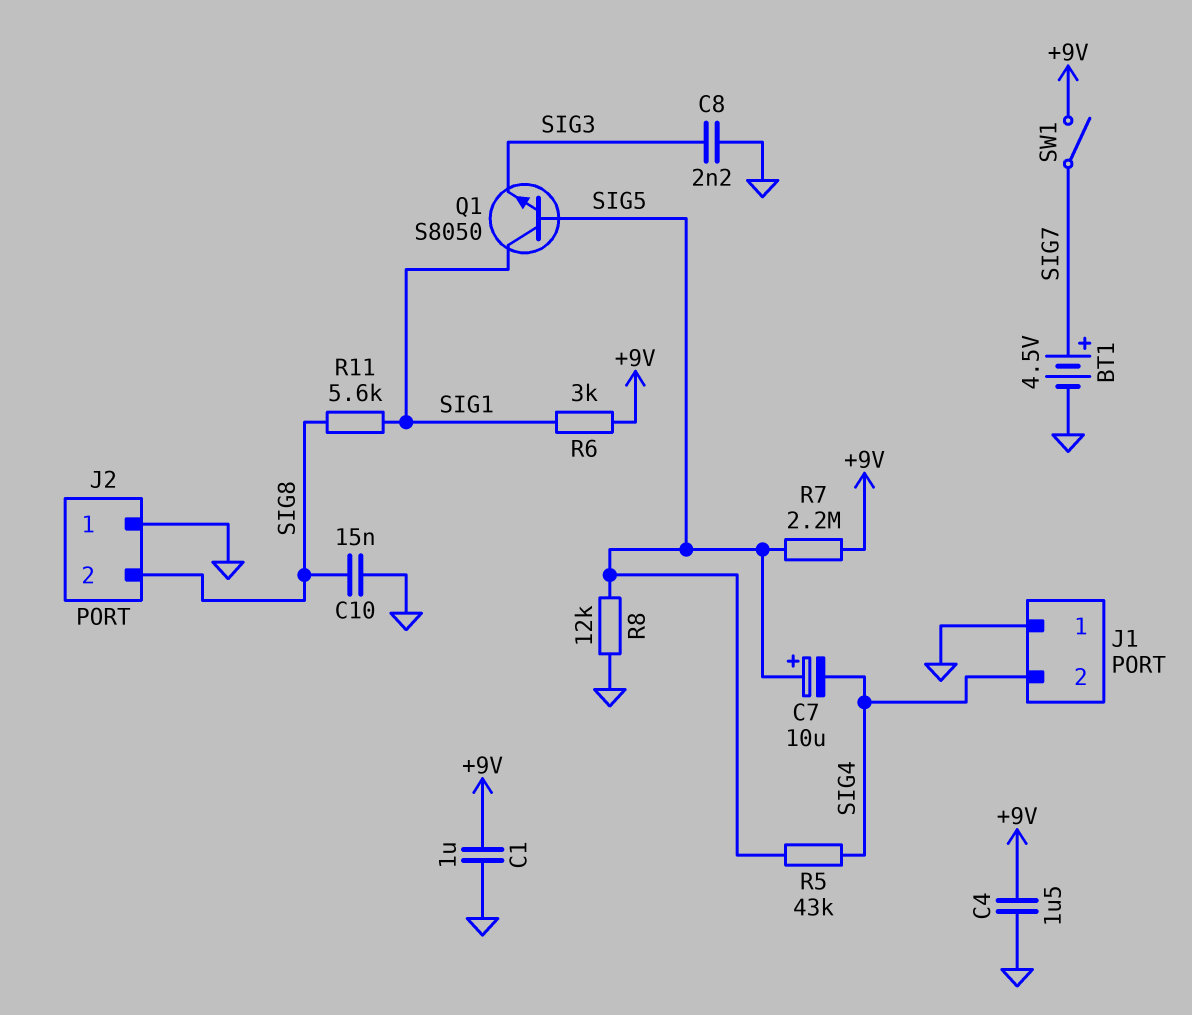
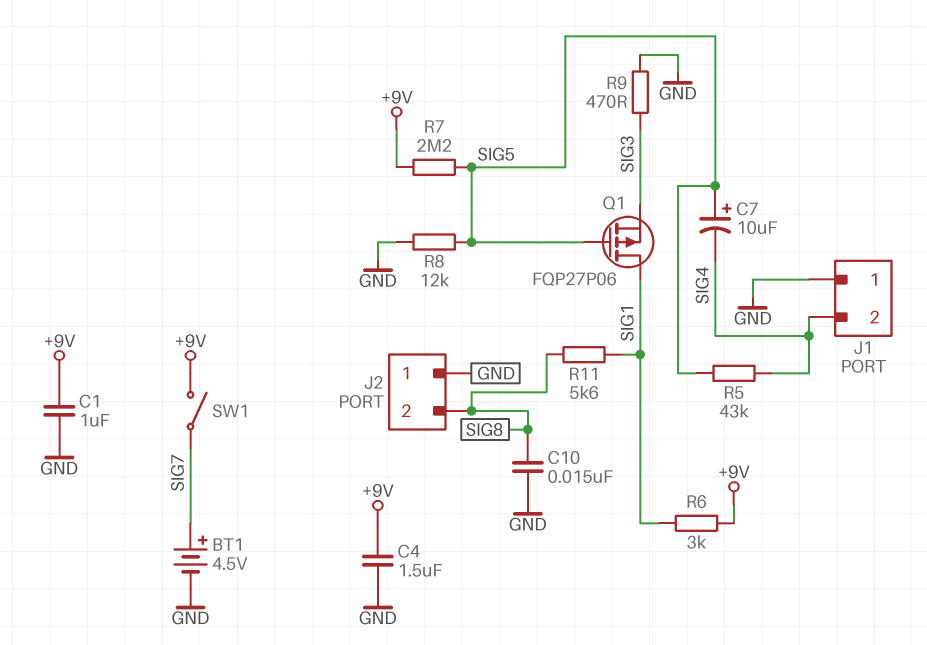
C8: 2.2nF (GND, SIG3) -> none
Q1: NPN S8050 (B SIG5, C SIG1, E SIG3) -> PMOS FQP27P06 (G SIG5, D SIG1, S SIG3)
R9: none -> 470 (GND, SIG3)

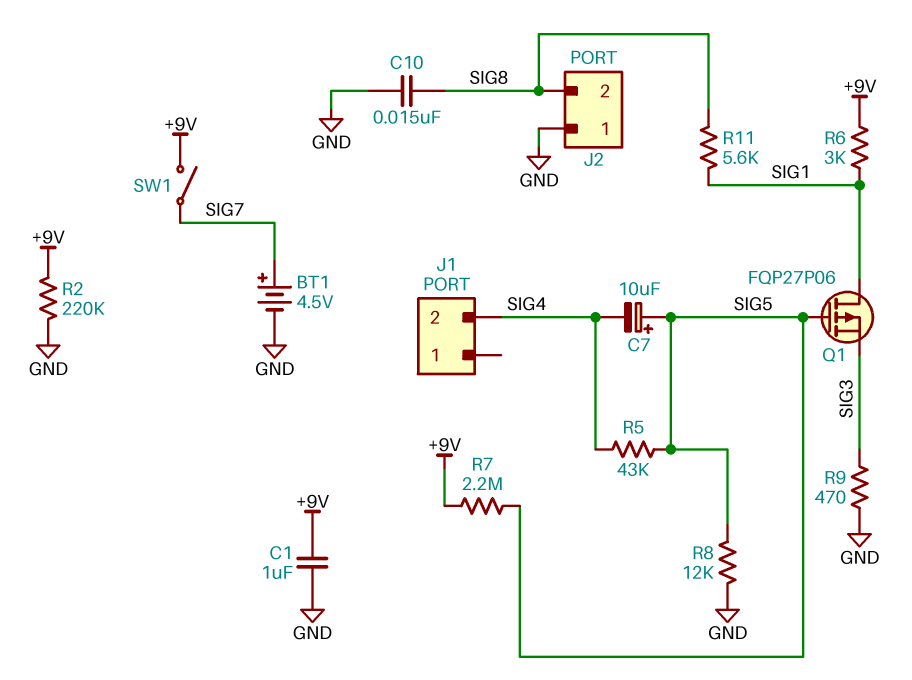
C4: 1.5uF (+9V, GND) -> none
J1 pin 1: GND -> none
R2: none -> 220k (+9V, GND)

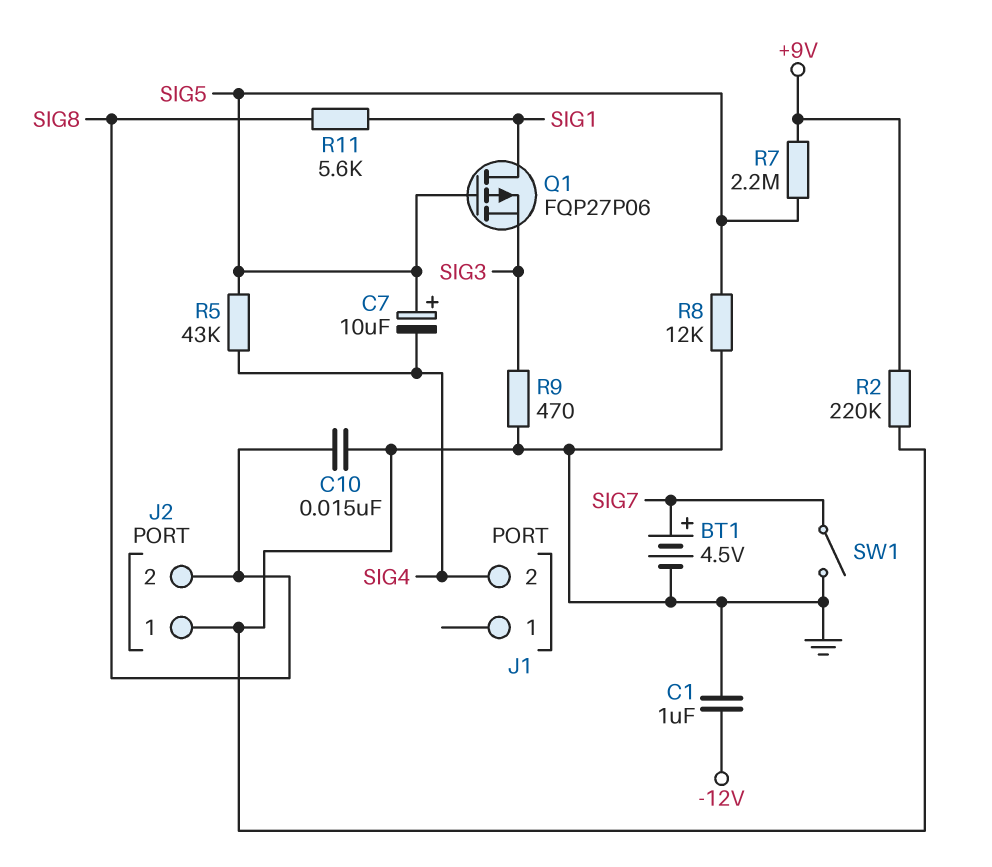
C1: 1uF (+9V, GND) -> 1uF (-12V, GND)
R6: 3k (+9V, SIG1) -> none
SW1: switch (+9V, SIG7) -> switch (GND, SIG7)

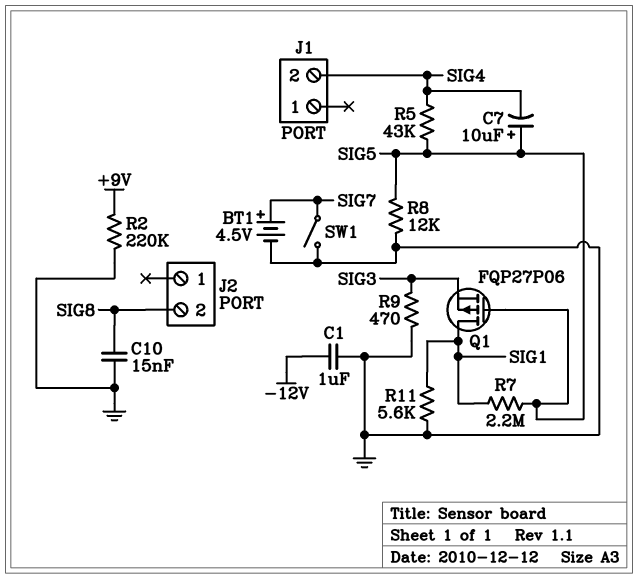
J2 pin 1: GND -> none
R7: 2.2M (+9V, SIG5) -> 2.2M (SIG1, SIG5)
R11: 5.6k (SIG1, SIG8) -> 5.6k (GND, SIG1)

